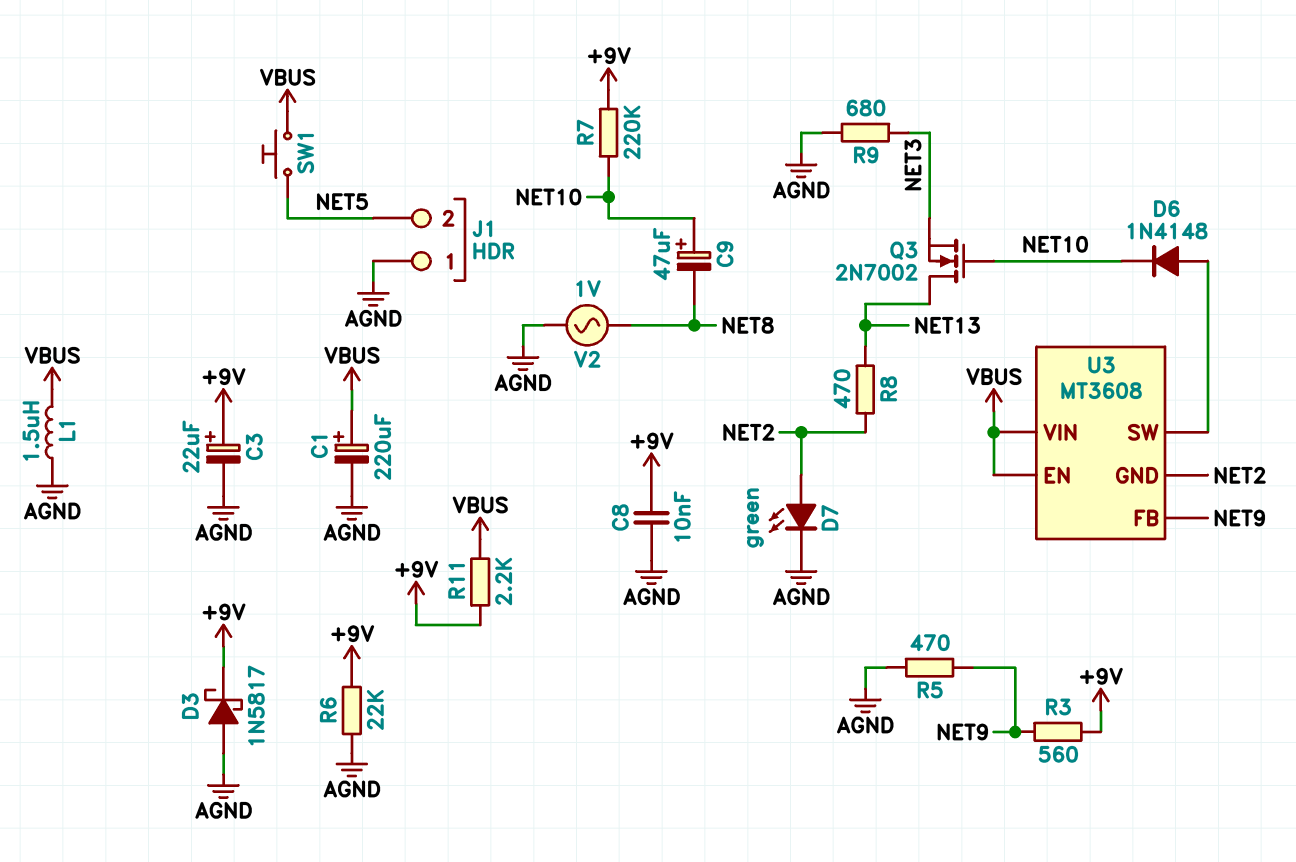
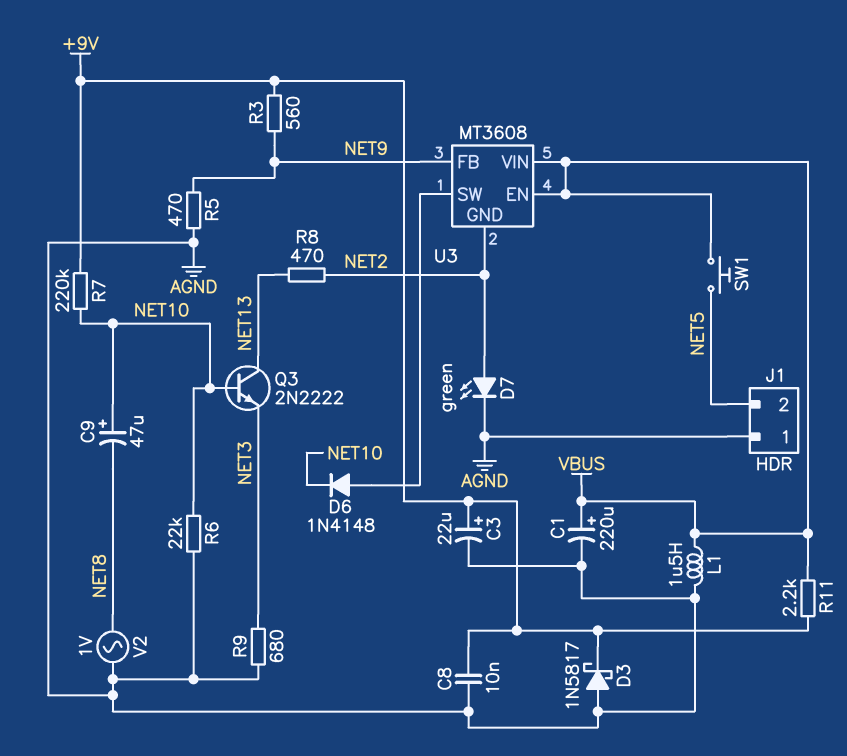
Q3: NMOS 2N7002 (G NET10, D NET13, S NET3) -> NPN 2N2222 (B NET10, C NET13, E NET3)
R6: 22k (+9V, AGND) -> 22k (AGND, NET10)

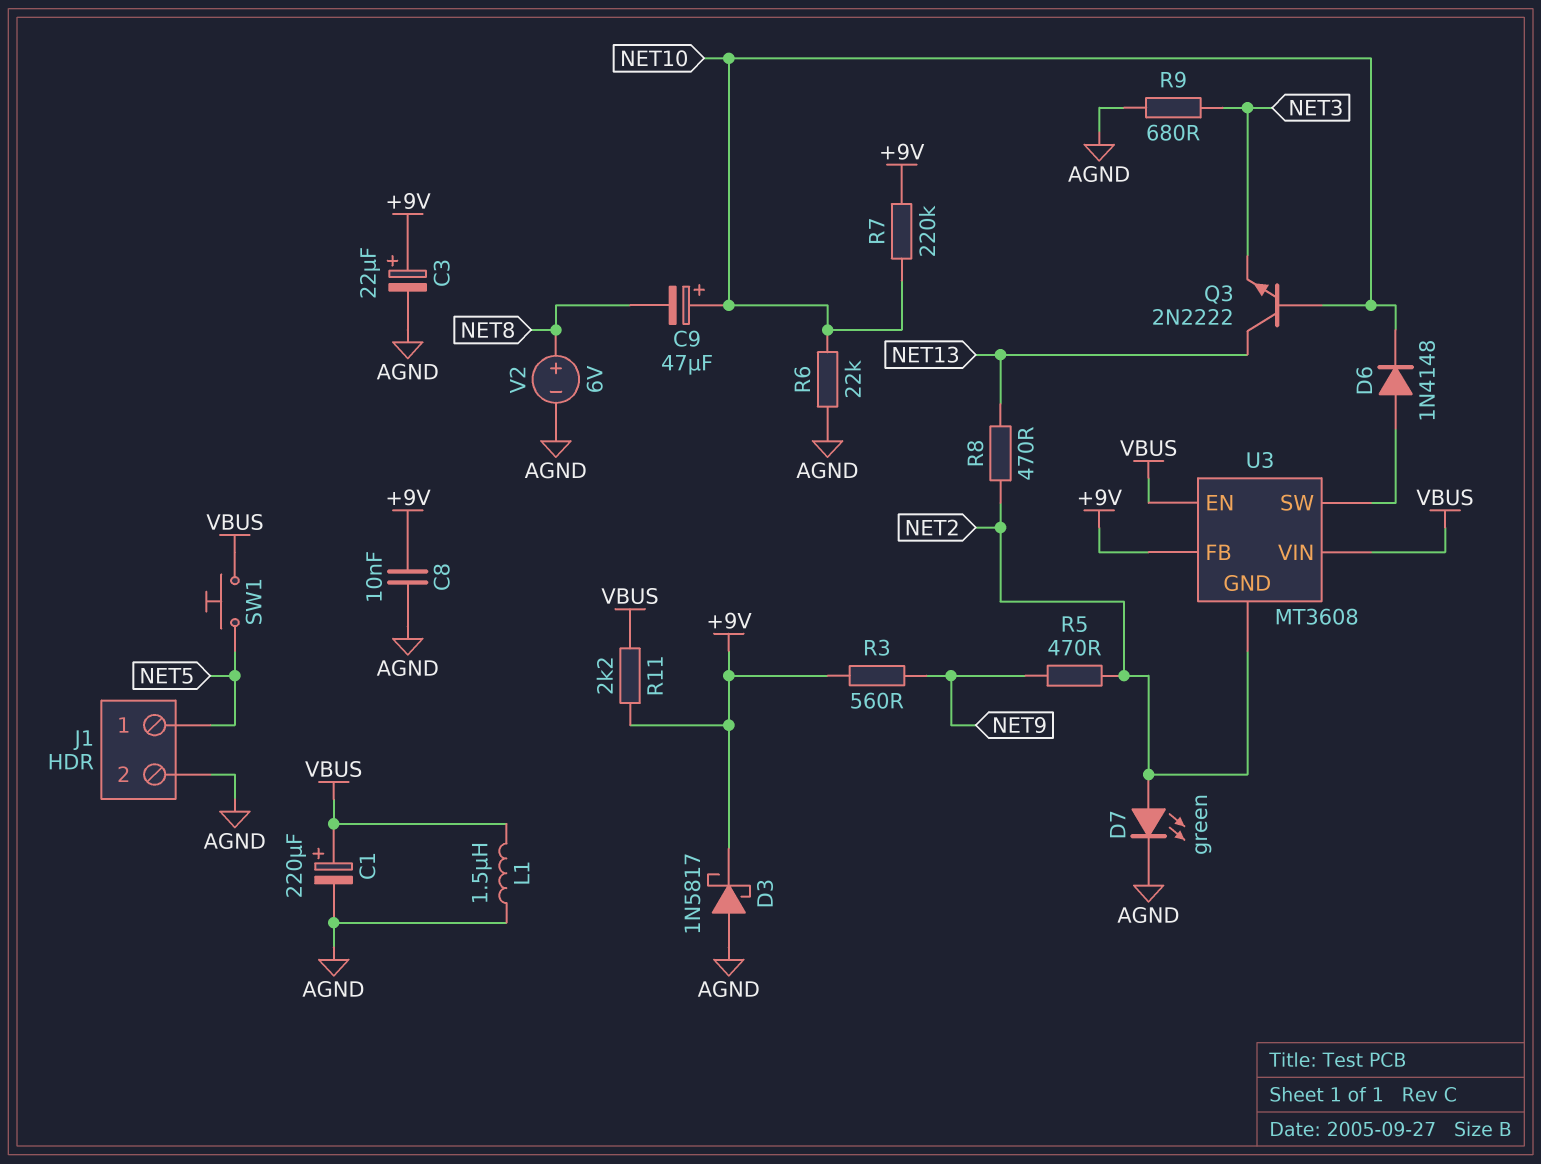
J1 pin 1: AGND -> NET5
J1 pin 2: NET5 -> AGND
R5: 470 (AGND, NET9) -> 470 (NET2, NET9)
U3 pin FB: NET9 -> +9V
V2: AC 1V (AGND, NET8) -> 6V (plus NET8, minus AGND)

